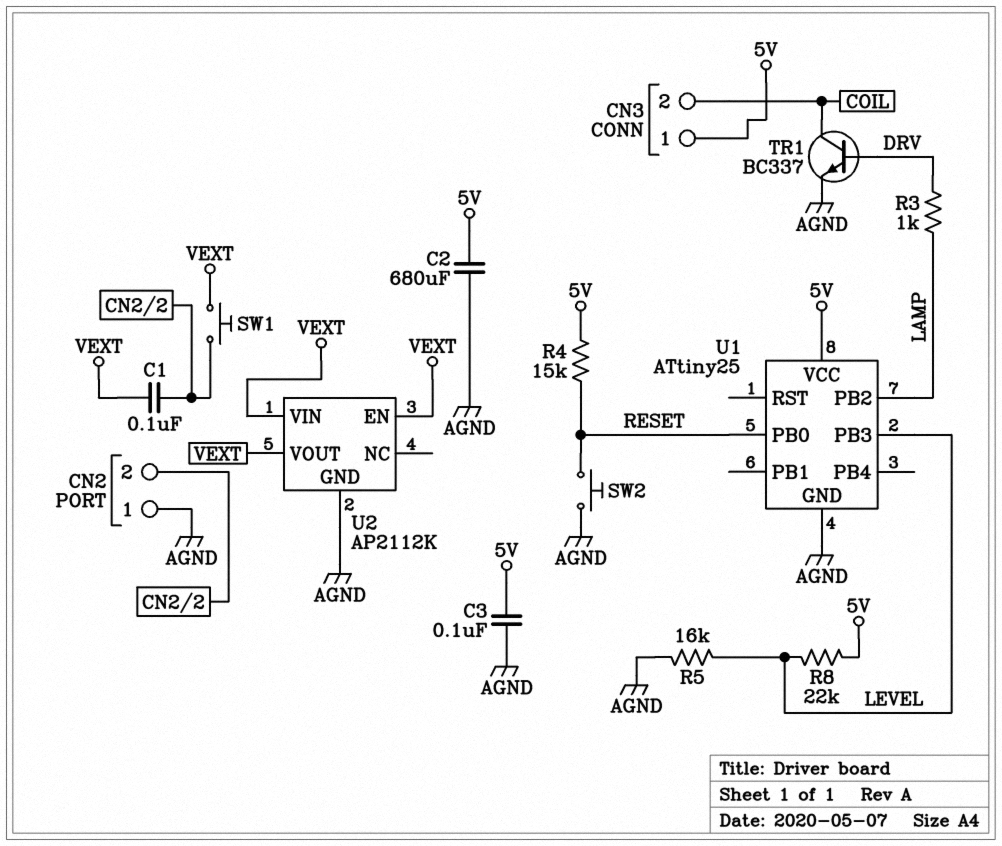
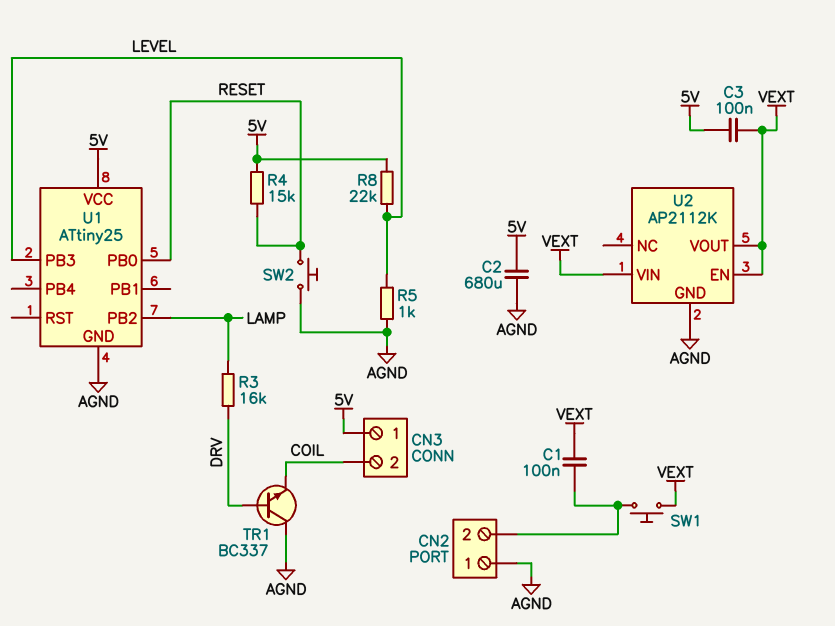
C3: 100nF (5V, AGND) -> 100nF (5V, VEXT)
R3: 1k (DRV, LAMP) -> 16k (DRV, LAMP)
R5: 16k (AGND, LEVEL) -> 1k (AGND, LEVEL)
TR1: NPN BC337 (B DRV, C COIL, E AGND) -> NPN BC337 (B DRV, C AGND, E COIL)

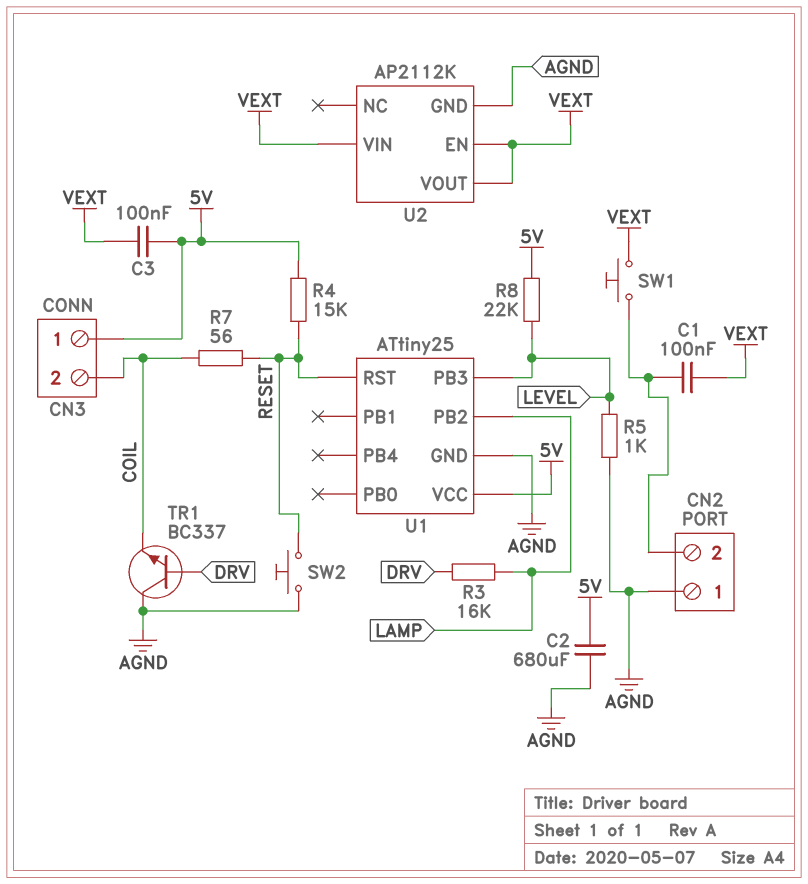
R7: none -> 56 (COIL, RESET)
U1 pin PB0: RESET -> none
U1 pin RST: none -> RESET

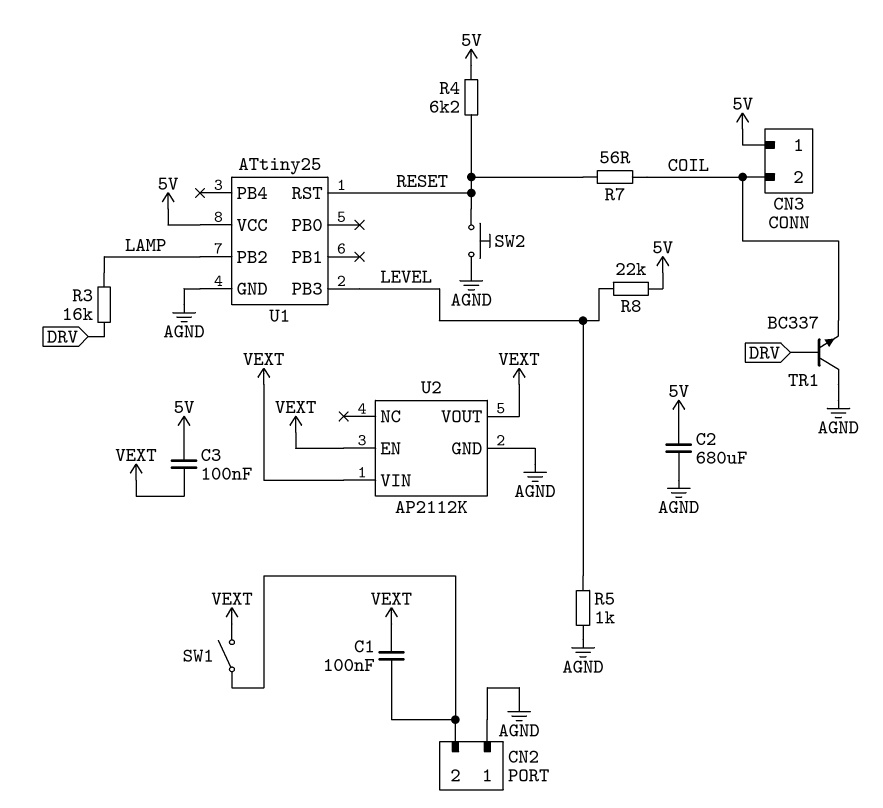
R4: 15k (5V, RESET) -> 6.2k (5V, RESET)
SW1: button (CN2/2, VEXT) -> switch (CN2/2, VEXT)

